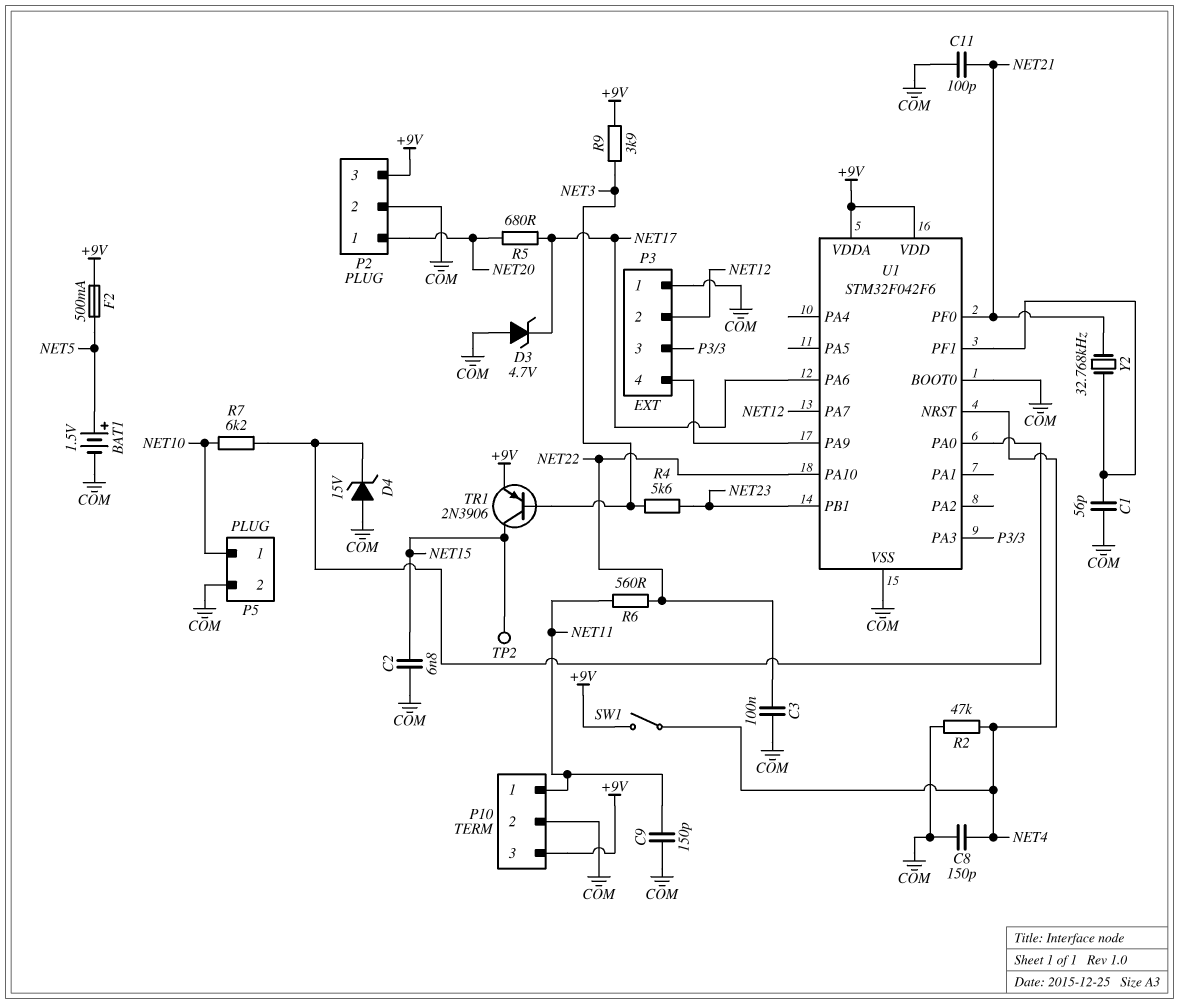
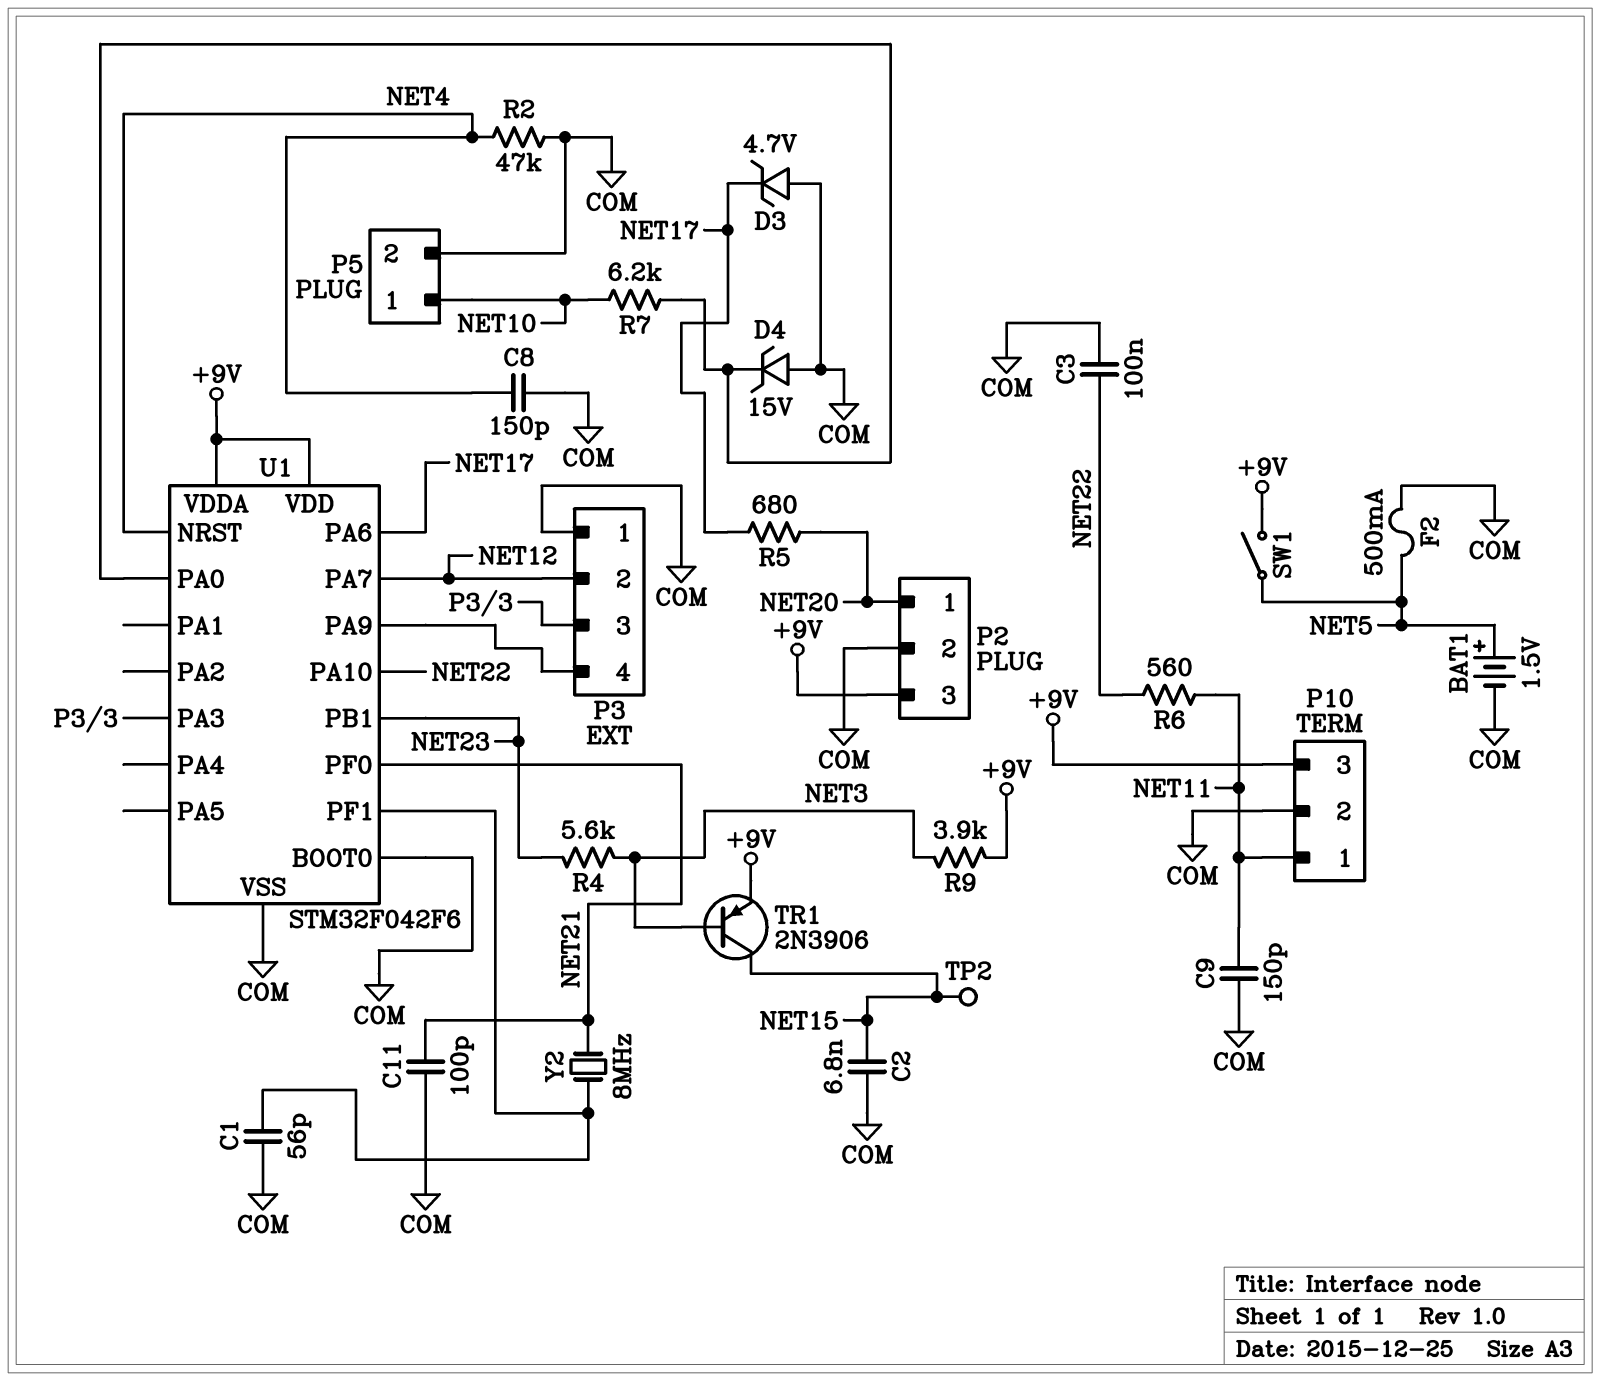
F2: 500mA (+9V, NET5) -> 500mA (COM, NET5)
SW1: switch (+9V, NET4) -> switch (+9V, NET5)
Y2: 32.768kHz (NET21, U1/PF1) -> 8MHz (NET21, U1/PF1)

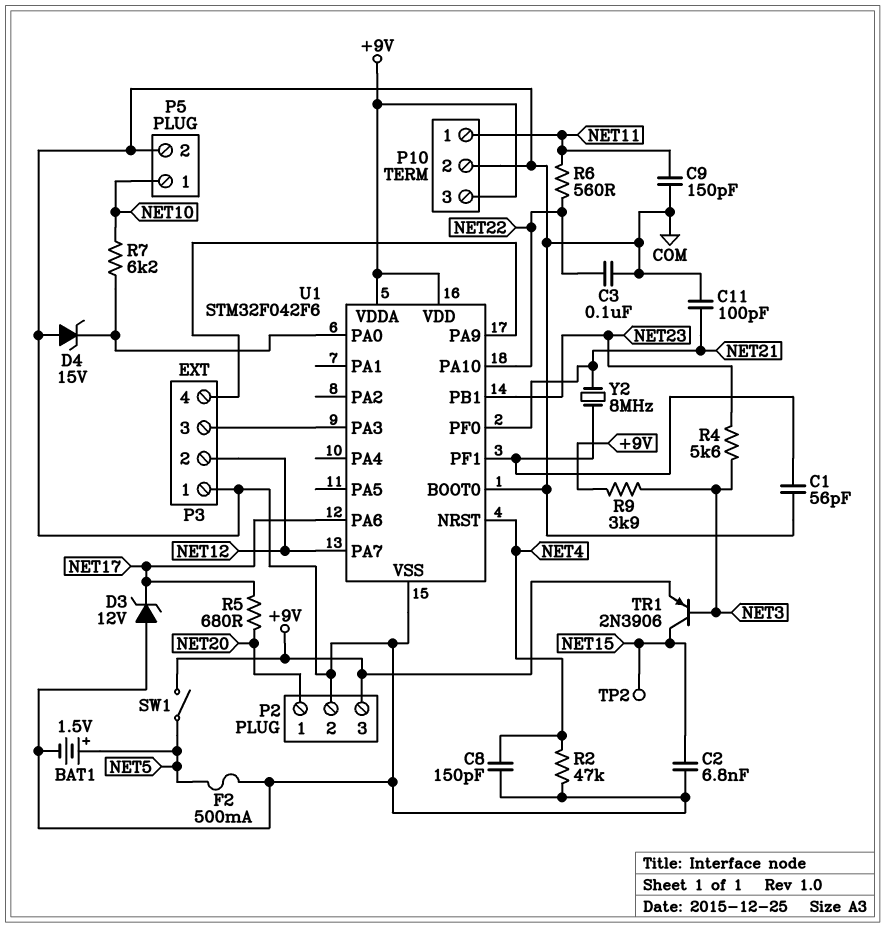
D3: zener 4.7V (A COM, K NET17) -> zener 12V (A COM, K NET17)

